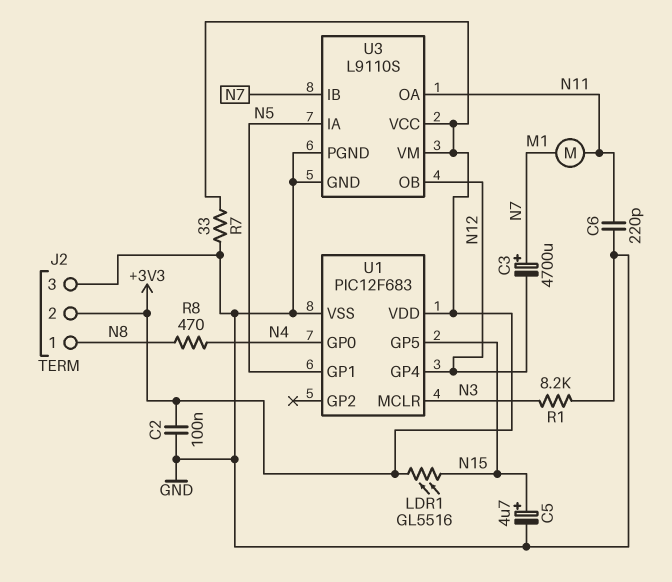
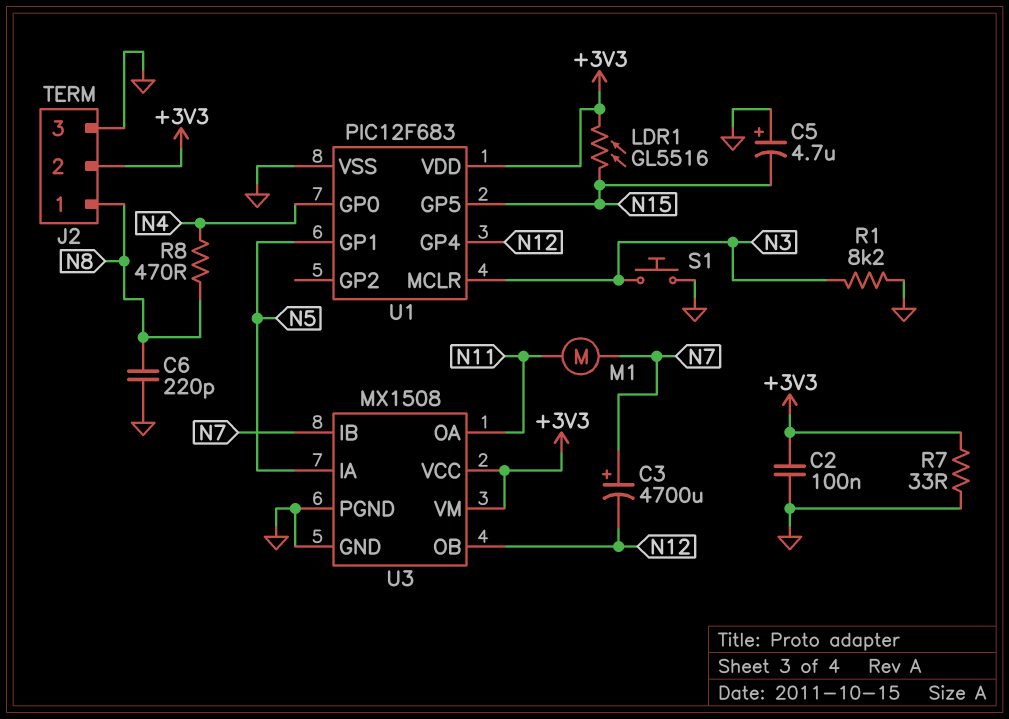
C5: 4.7uF (plus N15, minus GND) -> 4.7uF (plus GND, minus N15)
C6: 220pF (GND, N11) -> 220pF (GND, N8)
S1: none -> button (GND, N3)
U3: L9110S -> MX1508

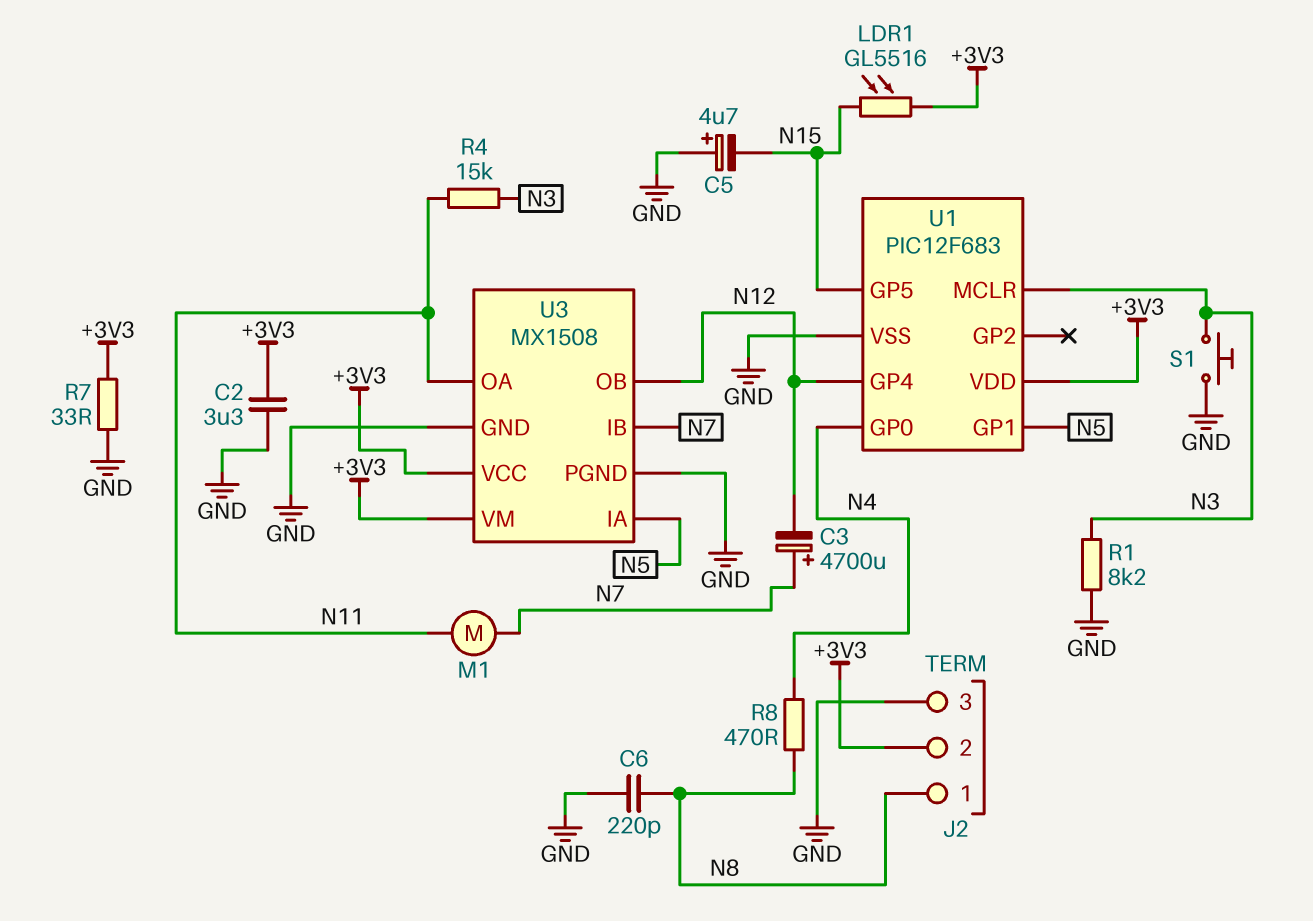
C2: 100nF (+3V3, GND) -> 3.3uF (+3V3, GND)
R4: none -> 15k (N3, N11)

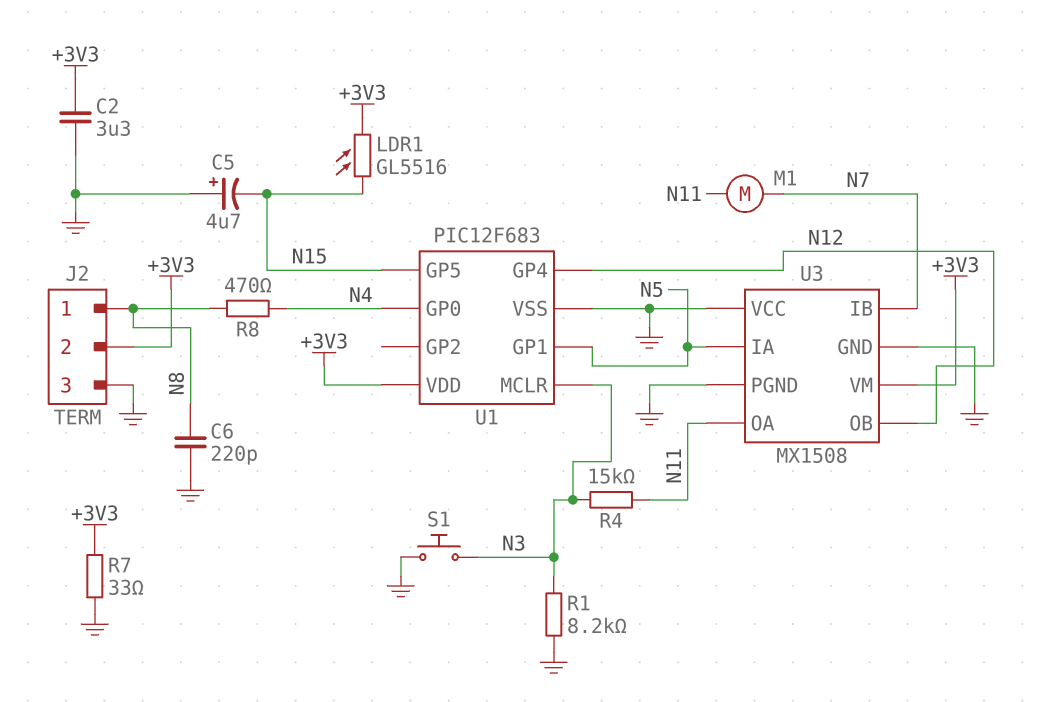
C3: 4700uF (plus N7, minus N12) -> none
U3 pin VCC: +3V3 -> GND

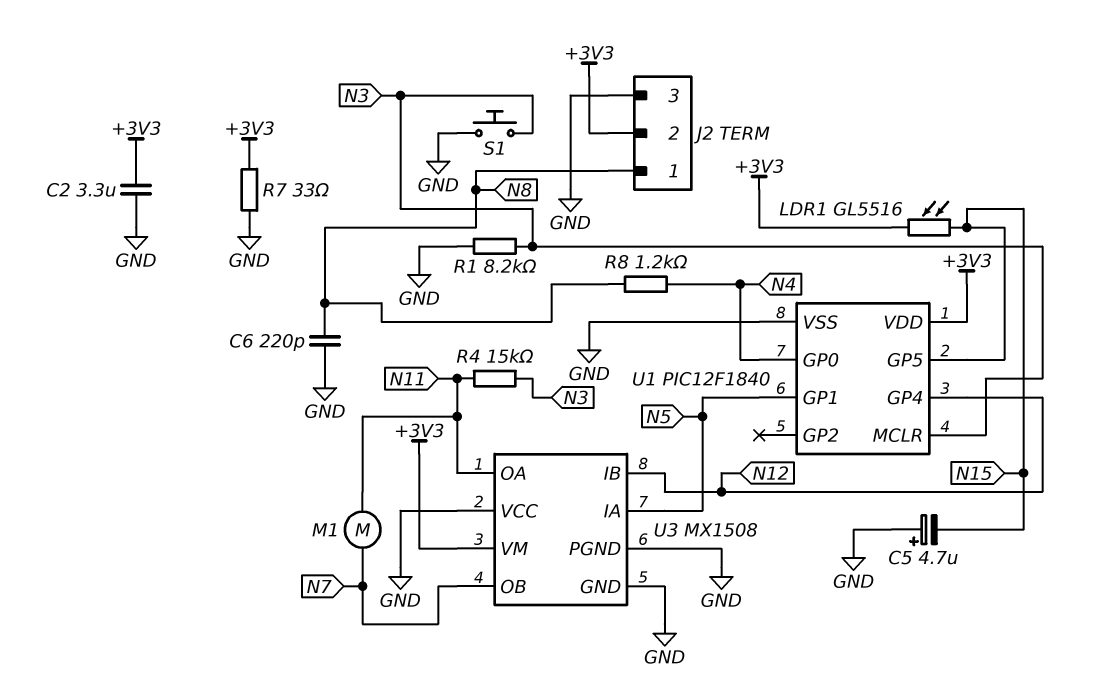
R8: 470 (N4, N8) -> 1.2k (N4, N8)
U1: PIC12F683 -> PIC12F1840
U3 pin IB: N7 -> N12
U3 pin OB: N12 -> N7

